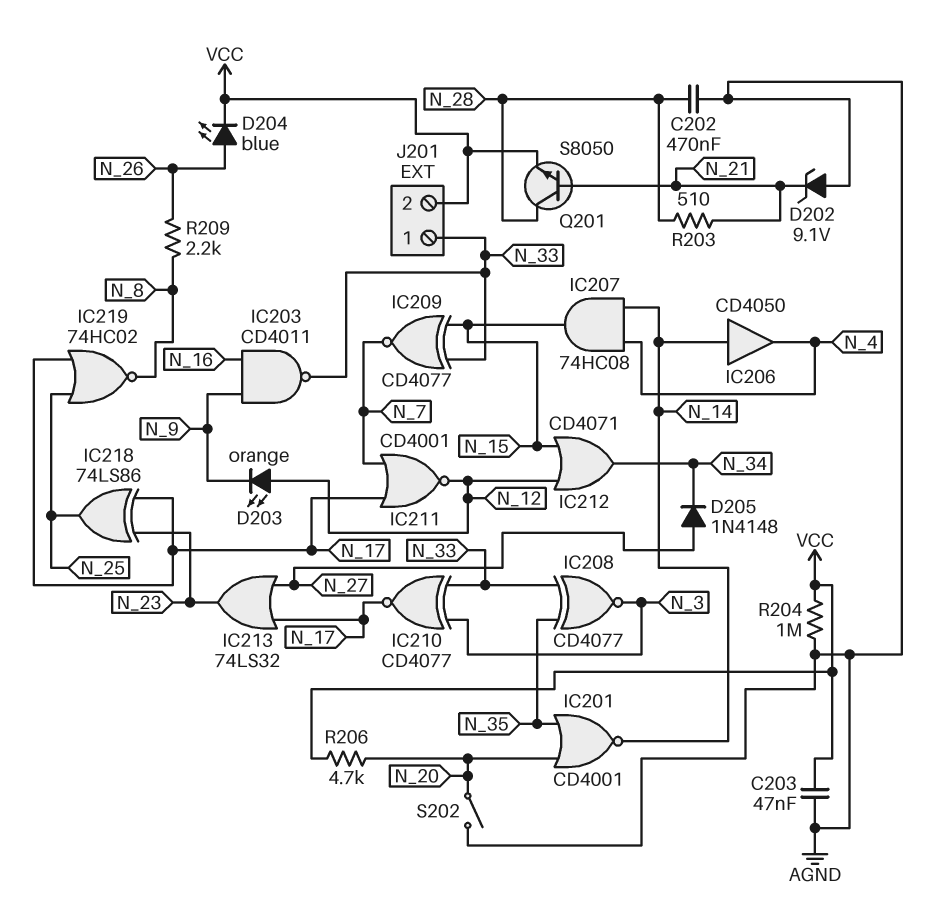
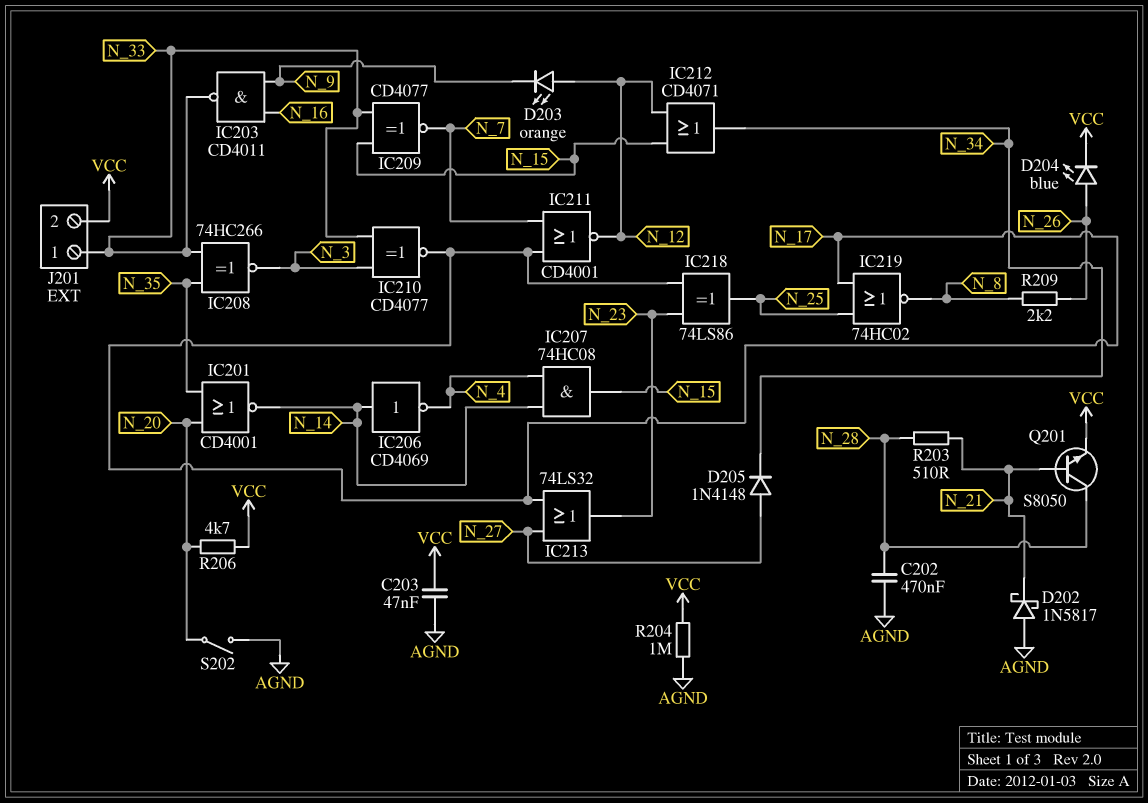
D202: zener 9.1V (A AGND, K N_21) -> schottky 1N5817 (A AGND, K N_21)
IC206: buffer CD4050 (in N_14, out N_4) -> NOT CD4069 (in N_14, out N_4)
IC208: XNOR CD4077 (in N_33, in N_35, out N_3) -> XNOR 74HC266 (in N_33, in N_35, out N_3)

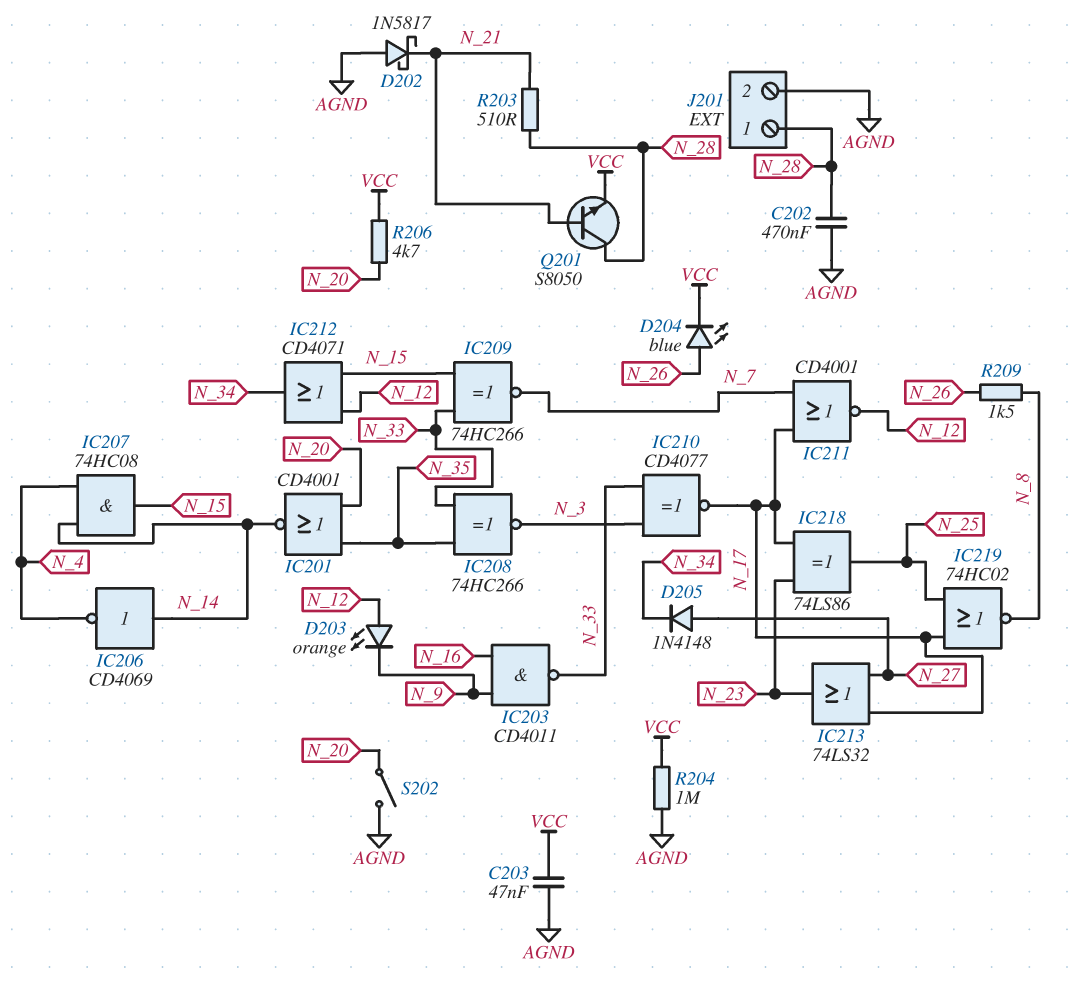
IC209: XNOR CD4077 (in N_15, in N_33, out N_7) -> XNOR 74HC266 (in N_15, in N_33, out N_7)
J201 pin 1: N_33 -> N_28
J201 pin 2: VCC -> AGND
R209: 2.2k (N_8, N_26) -> 1.5k (N_8, N_26)

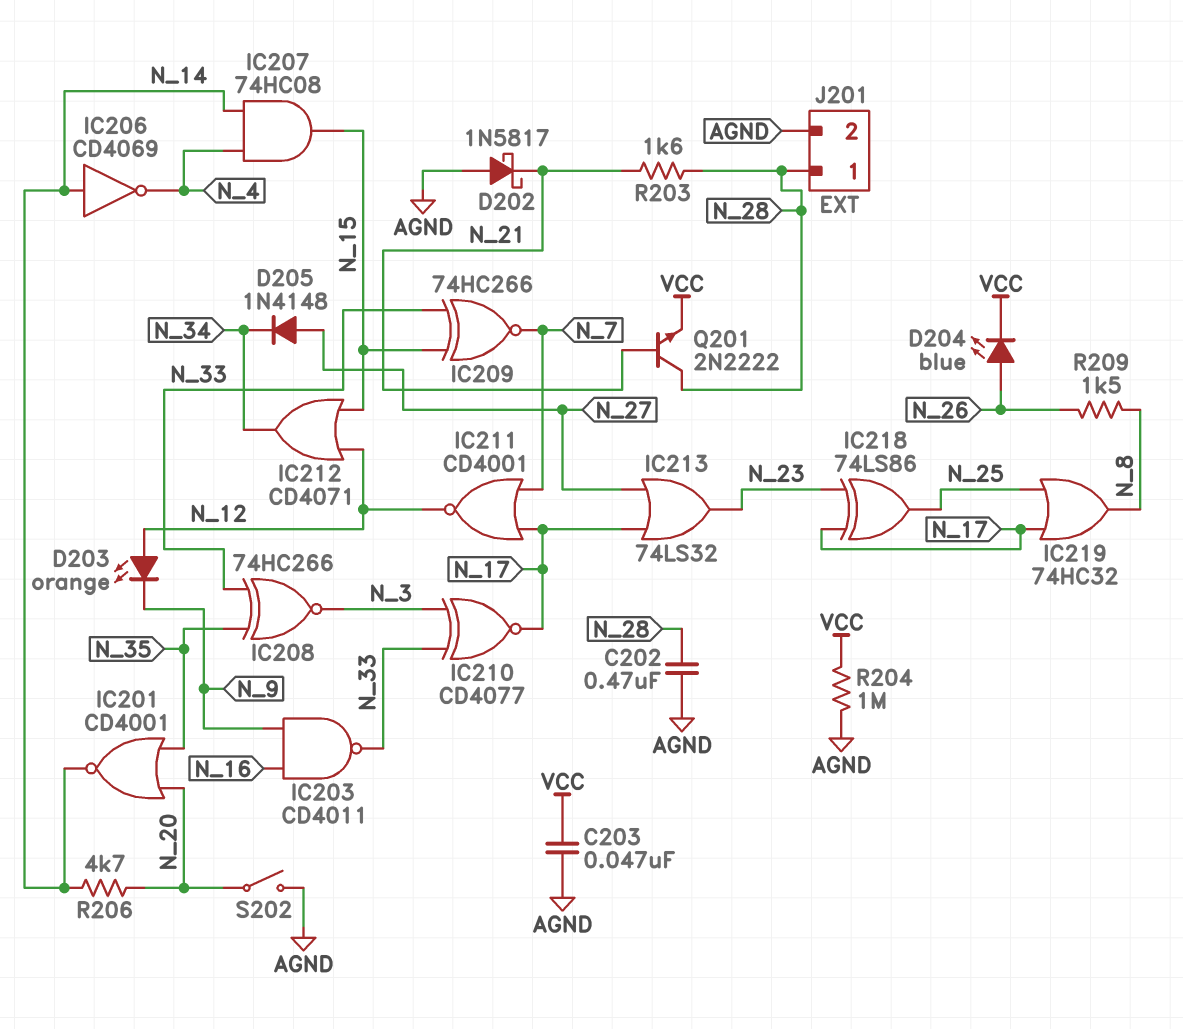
IC219: NOR 74HC02 (in N_17, in N_25, out N_8) -> OR 74HC32 (in N_17, in N_25, out N_8)
Q201: NPN S8050 (B N_21, C N_28, E VCC) -> NPN 2N2222 (B N_21, C N_28, E VCC)
R203: 510 (N_21, N_28) -> 1.6k (N_21, N_28)
R206: 4.7k (N_20, VCC) -> 4.7k (N_14, N_20)

